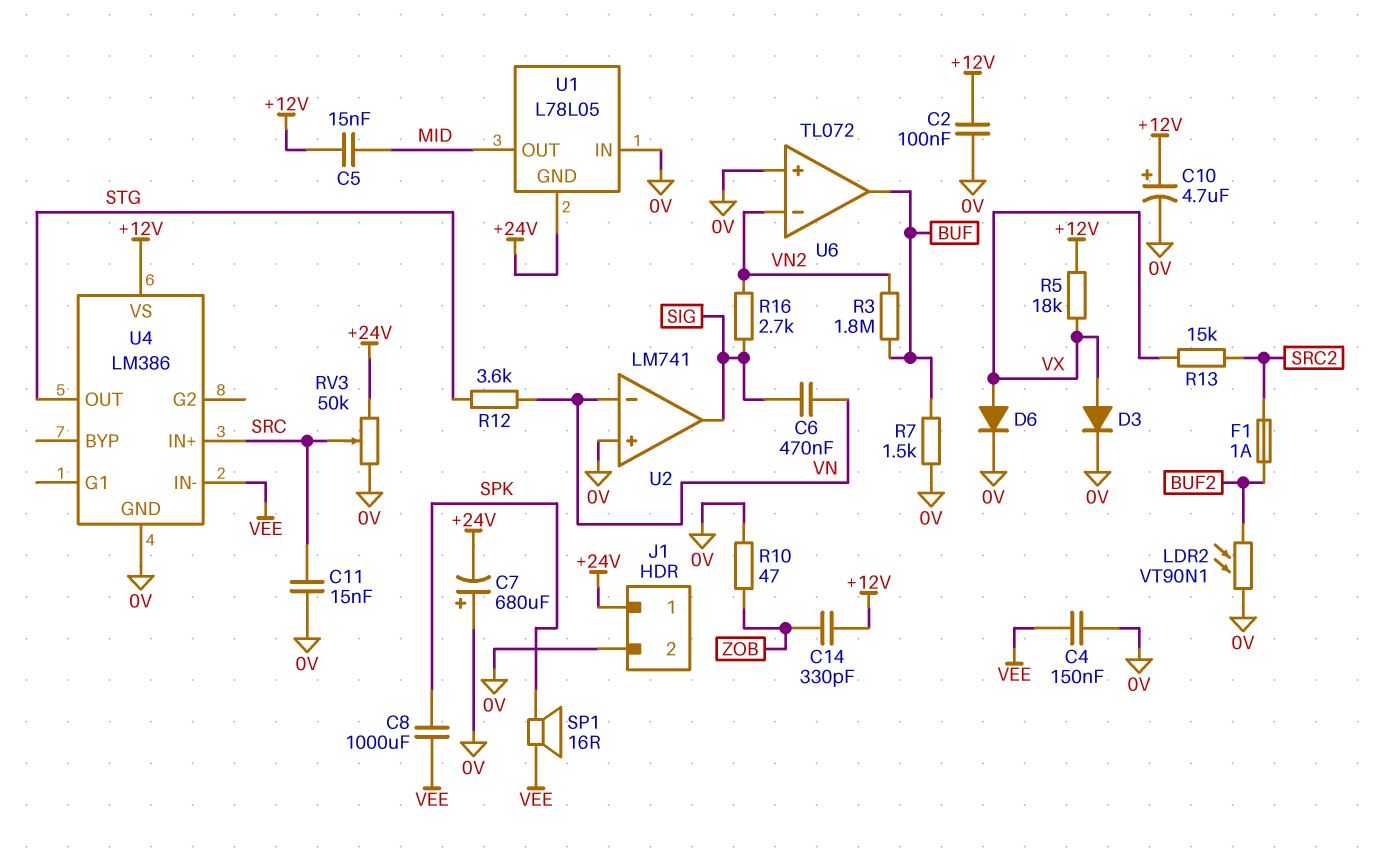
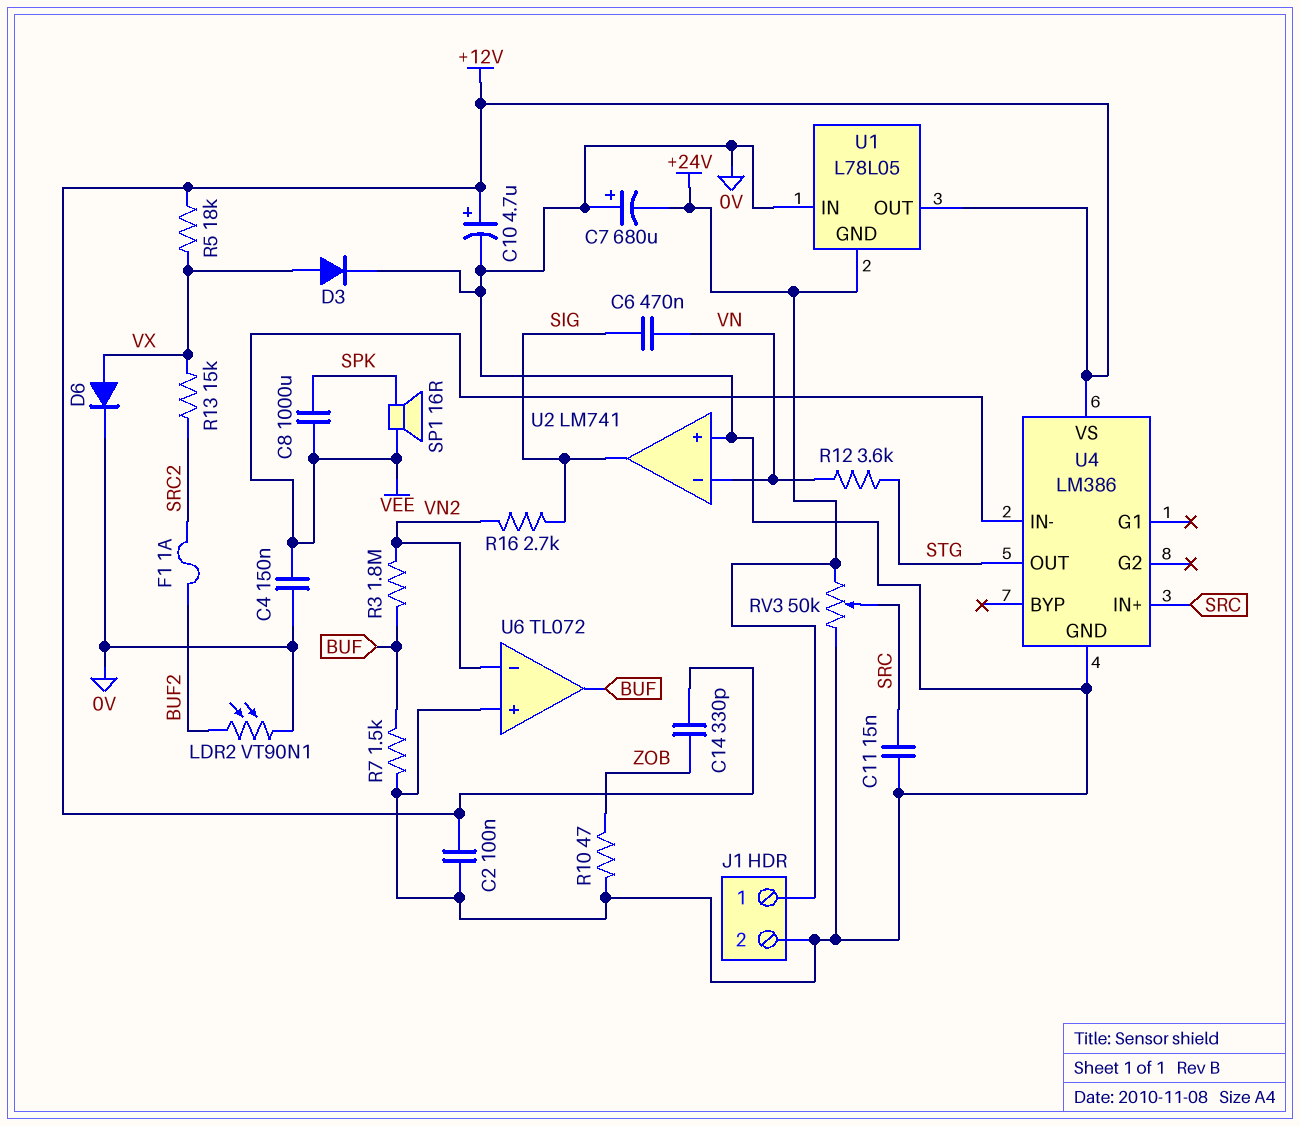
C5: 15nF (+12V, MID) -> none
U1 pin OUT: MID -> +12V

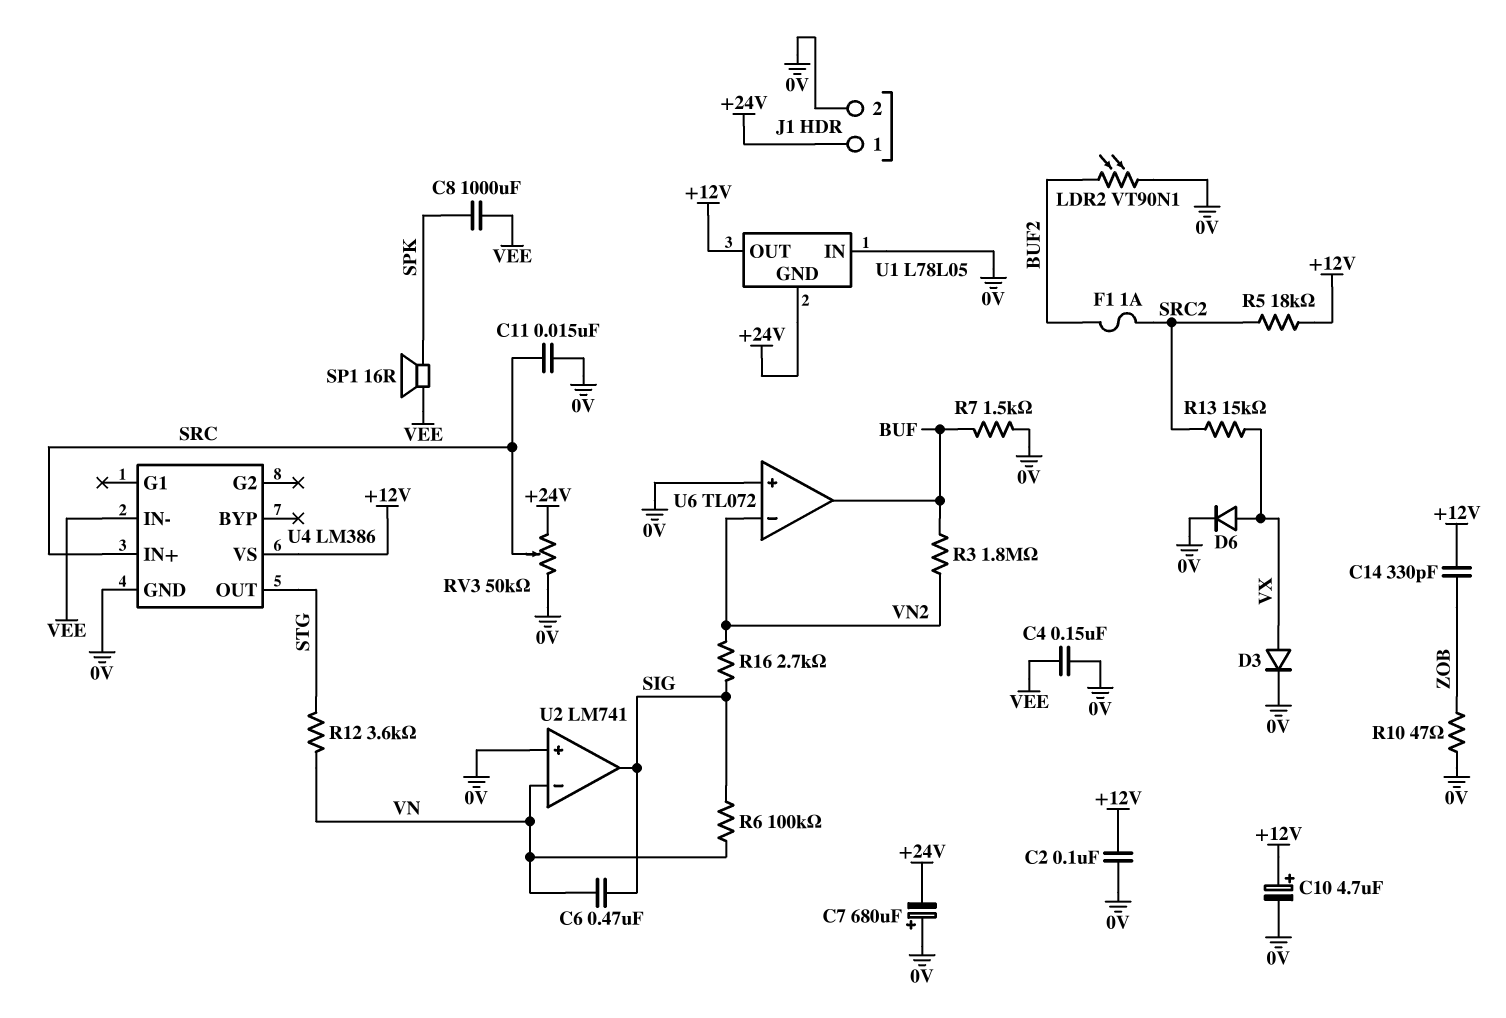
R5: 18k (+12V, VX) -> 18k (+12V, SRC2)
R6: none -> 100k (SIG, VN)

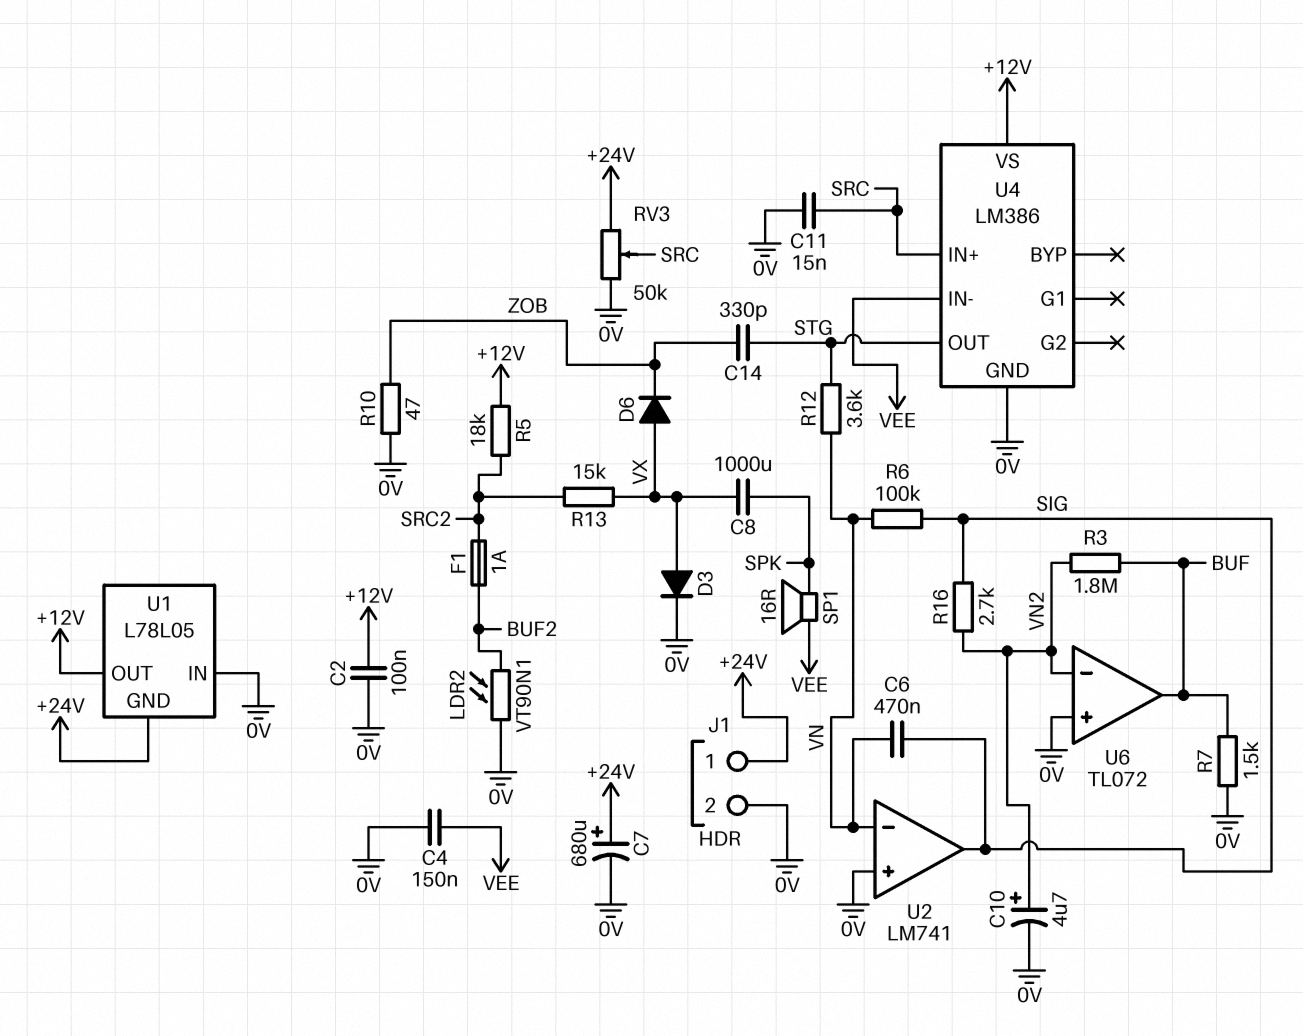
C7: 680uF (plus 0V, minus +24V) -> 680uF (plus +24V, minus 0V)
C8: 1000uF (SPK, VEE) -> 1000uF (SPK, VX)
C10: 4.7uF (plus +12V, minus 0V) -> 4.7uF (plus VN2, minus 0V)
C14: 330pF (+12V, ZOB) -> 330pF (STG, ZOB)
D6: diode (A VX, K 0V) -> diode (A VX, K ZOB)

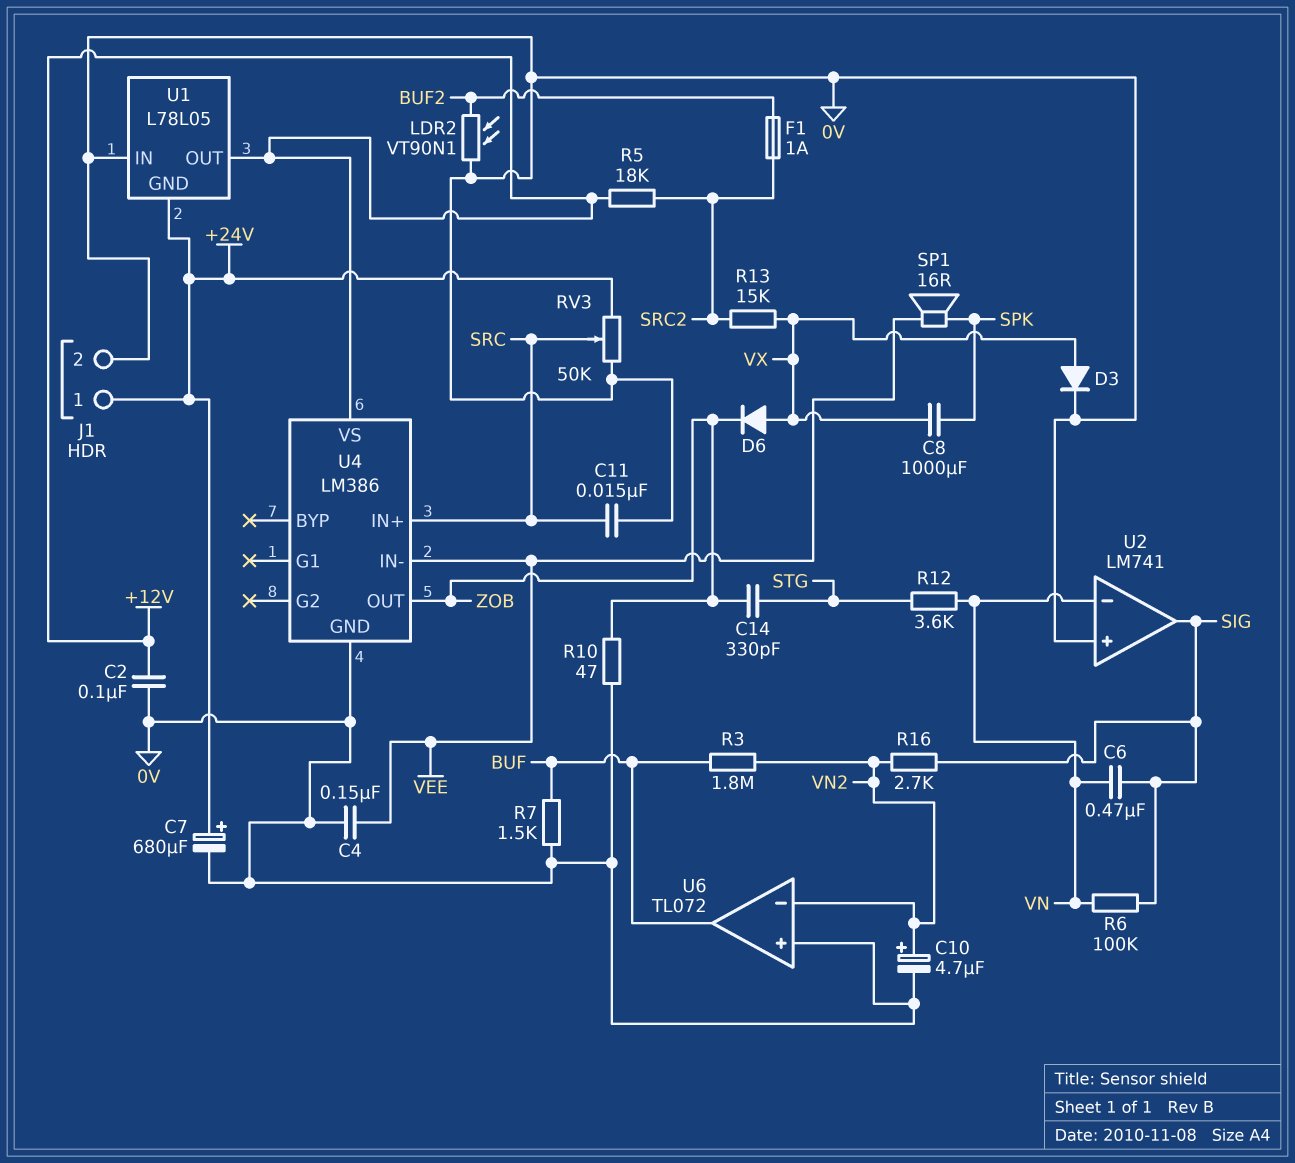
U4 pin OUT: STG -> ZOB

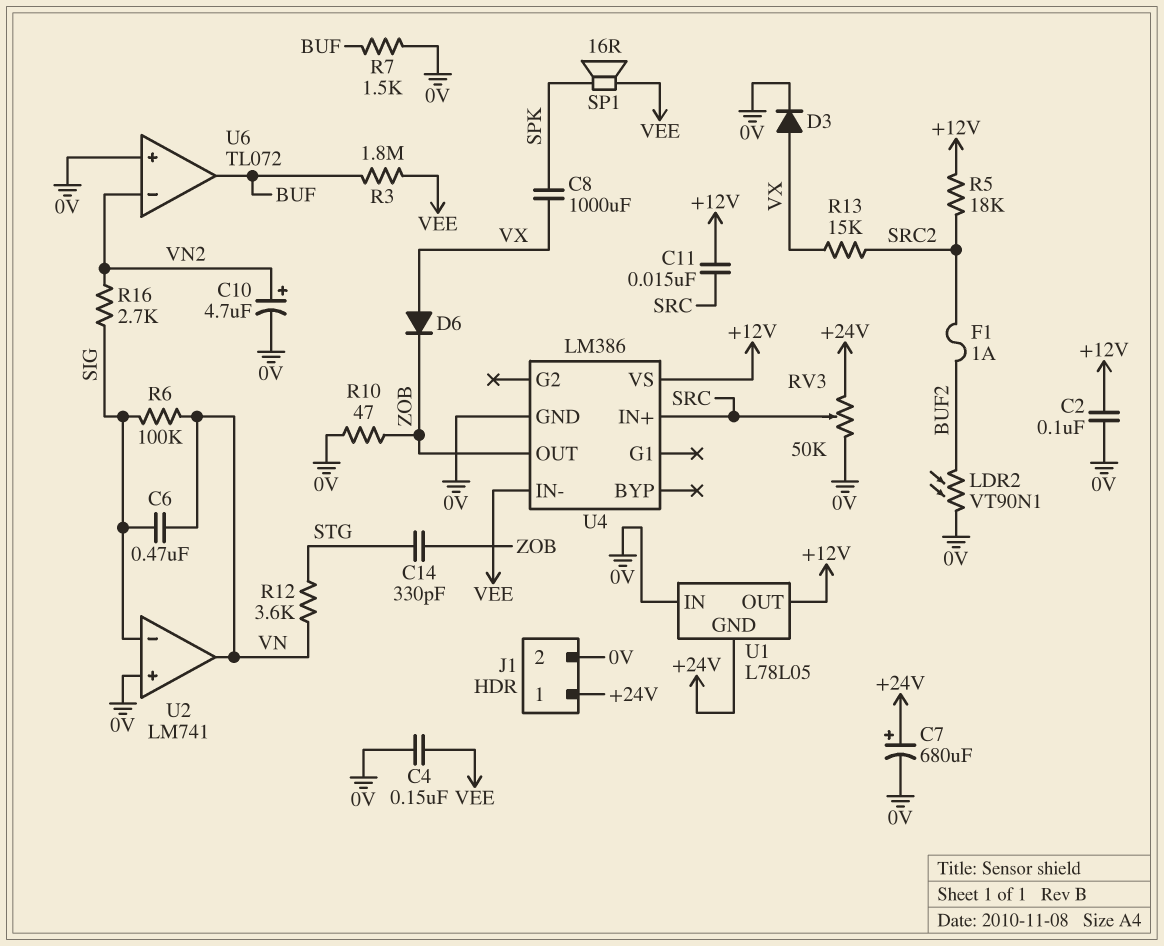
C11: 15nF (0V, SRC) -> 15nF (+12V, SRC)
R3: 1.8M (BUF, VN2) -> 1.8M (BUF, VEE)
U2 pin in-: VN -> SIG
U2 pin out: SIG -> VN

